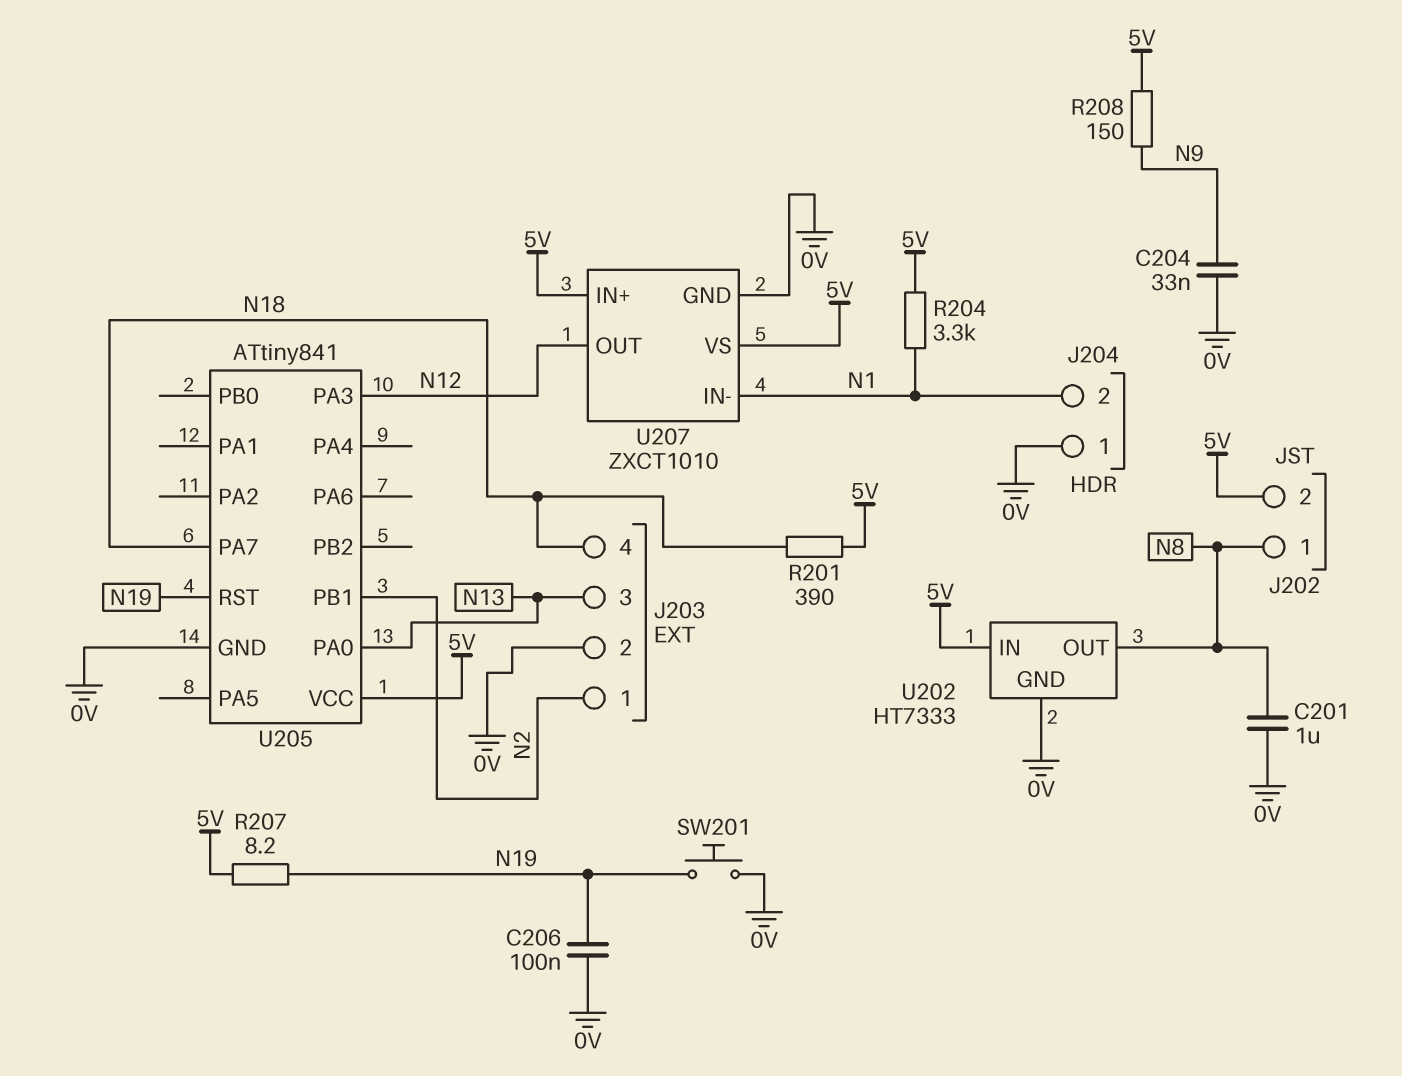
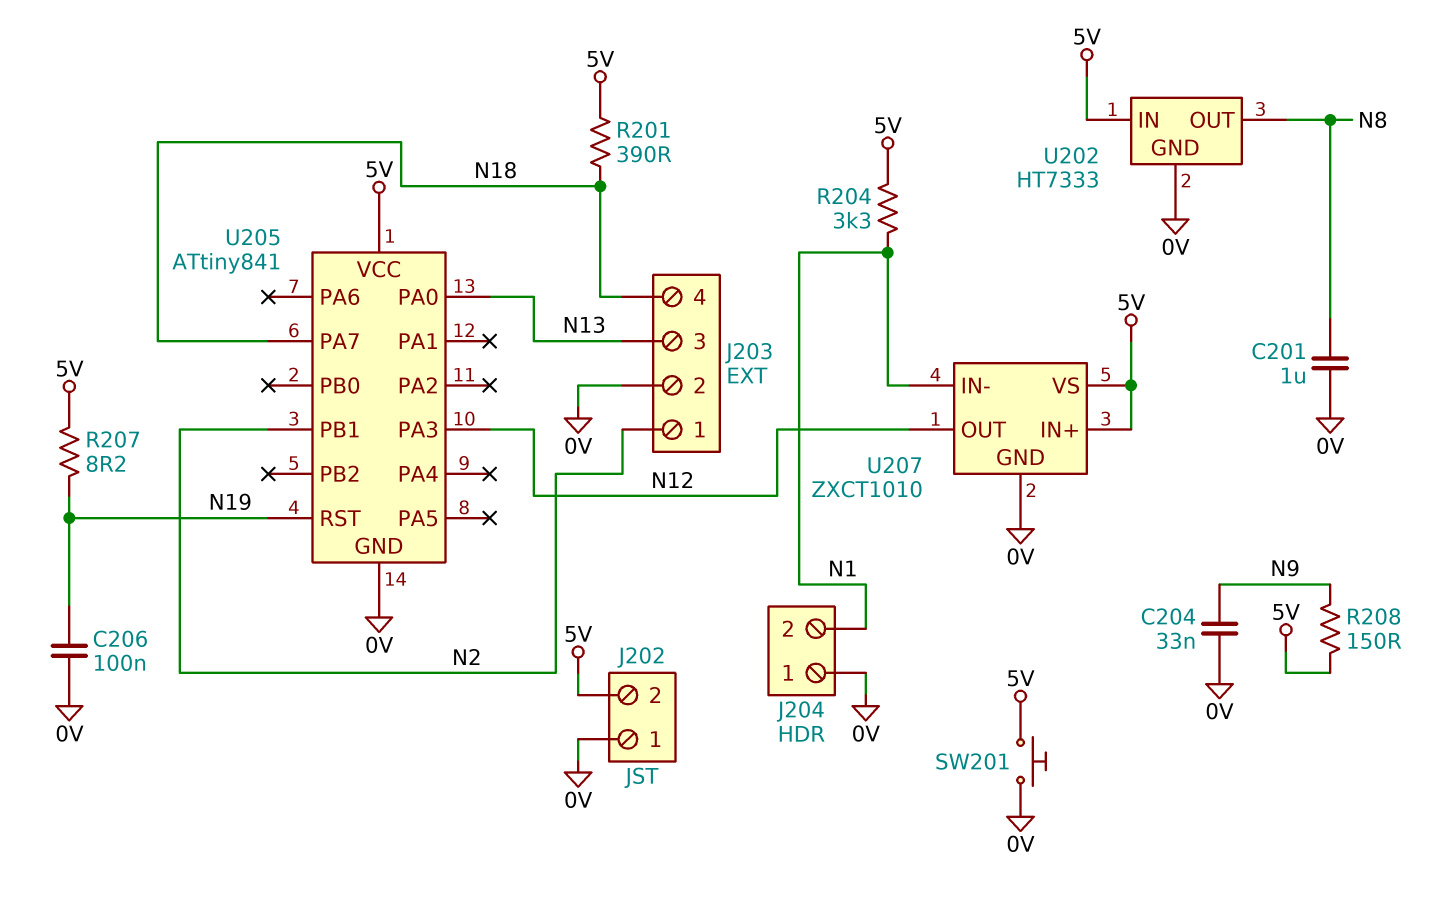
J202 pin 1: N8 -> 0V
SW201: button (0V, N19) -> button (0V, 5V)

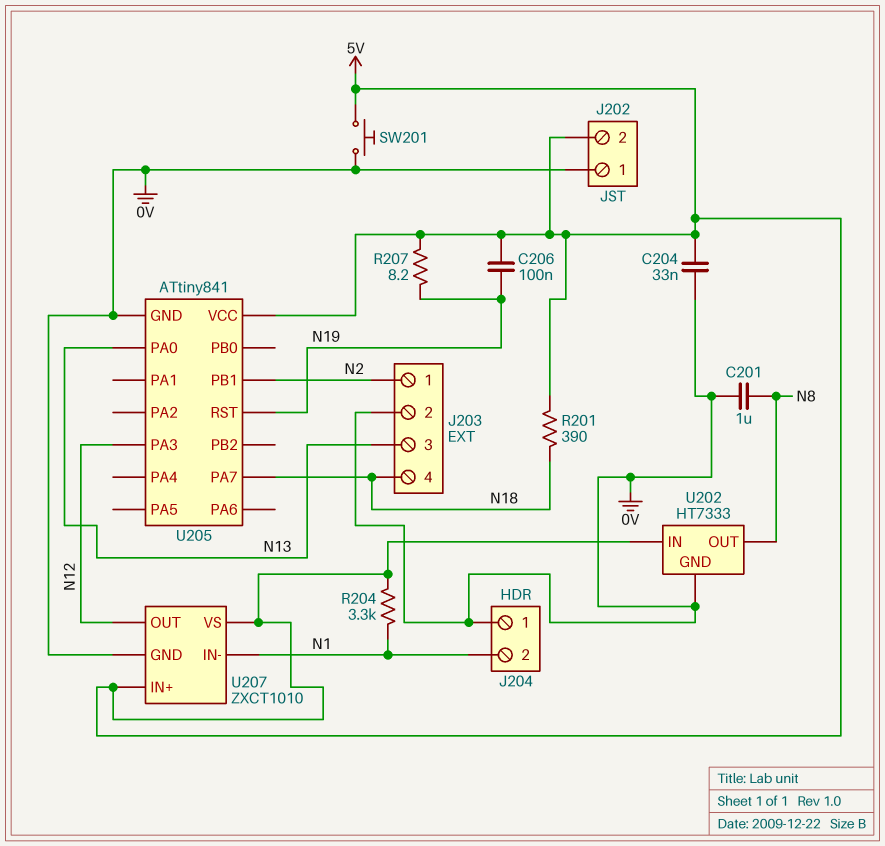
C204: 33nF (0V, N9) -> 33nF (0V, 5V)
C206: 100nF (0V, N19) -> 100nF (5V, N19)
R208: 150 (5V, N9) -> none

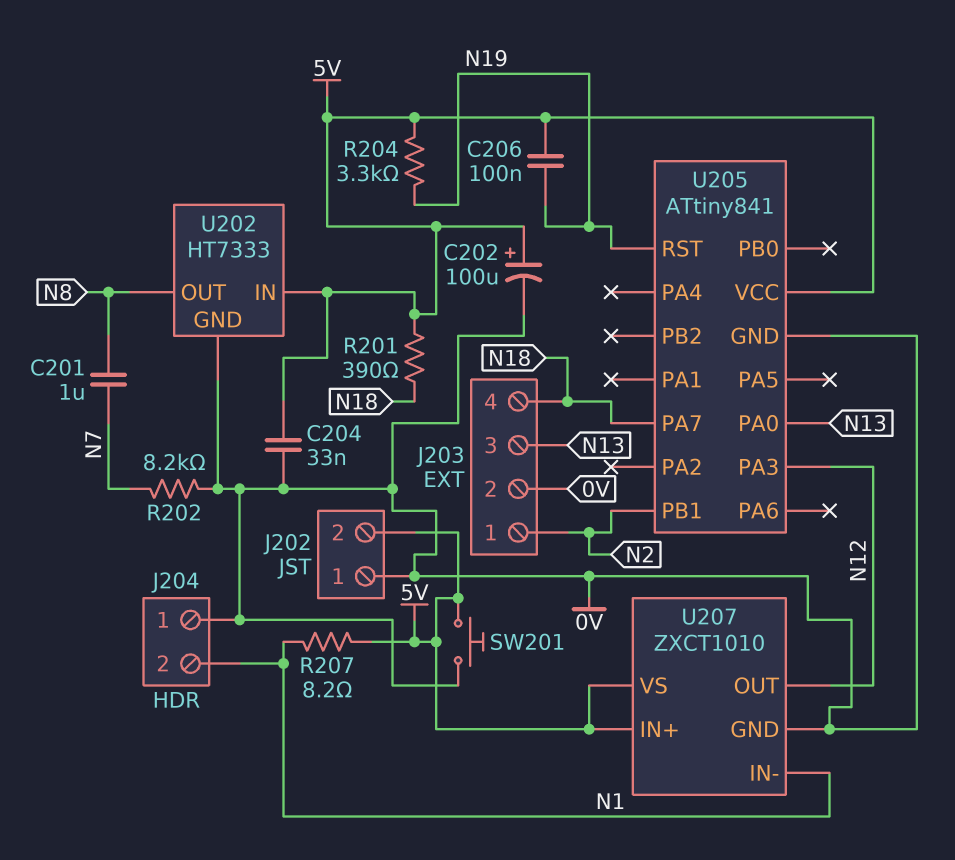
C201: 1uF (0V, N8) -> 1uF (N7, N8)
C202: none -> 100uF (plus 5V, minus 0V)
R202: none -> 8.2k (0V, N7)
R204: 3.3k (5V, N1) -> 3.3k (5V, N19)
R207: 8.2 (5V, N19) -> 8.2 (5V, N1)

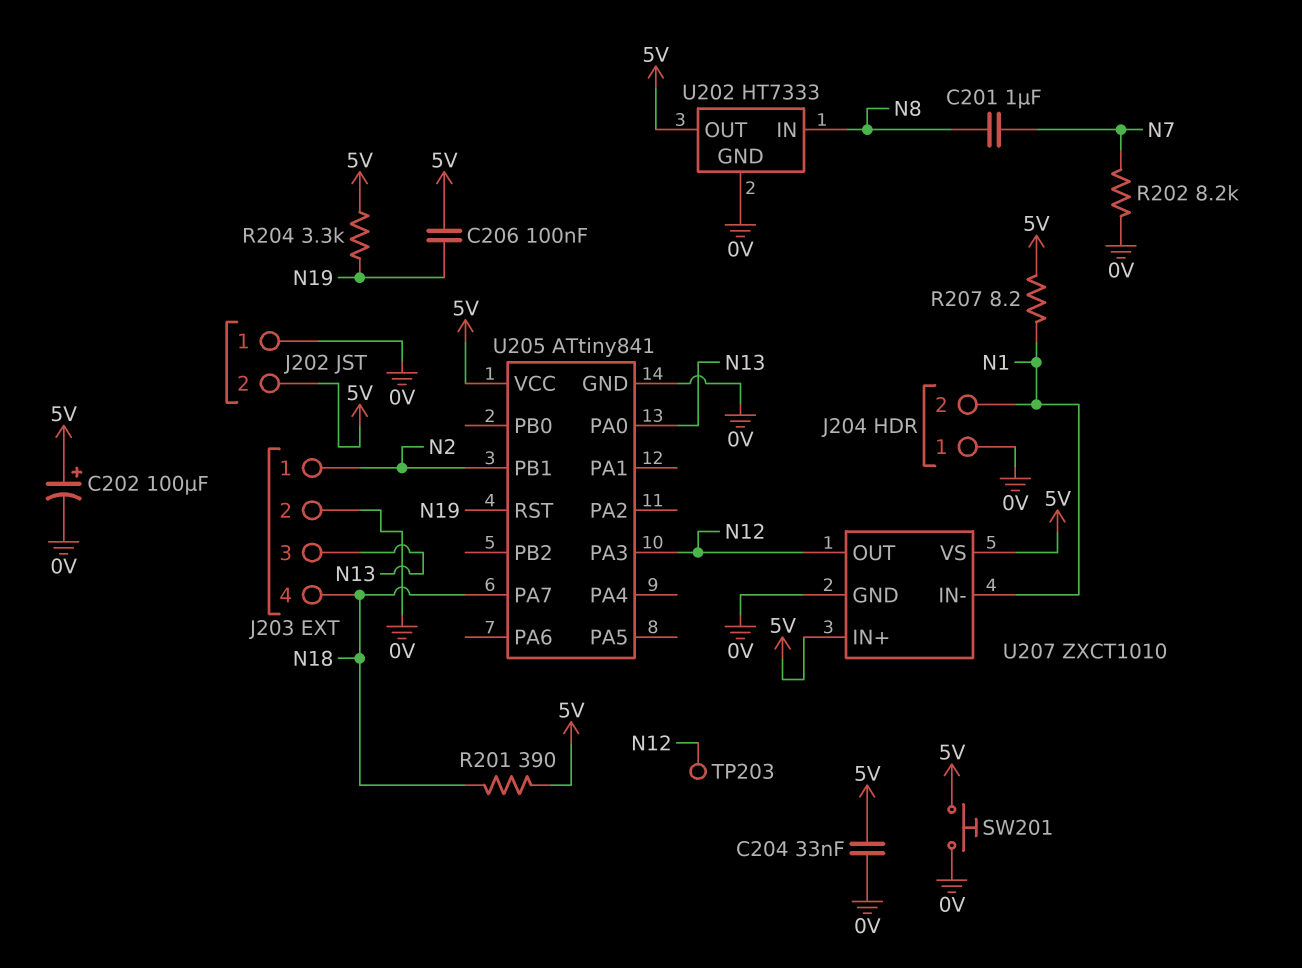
TP203: none -> test point (N12)
U202 pin IN: 5V -> N8
U202 pin OUT: N8 -> 5V

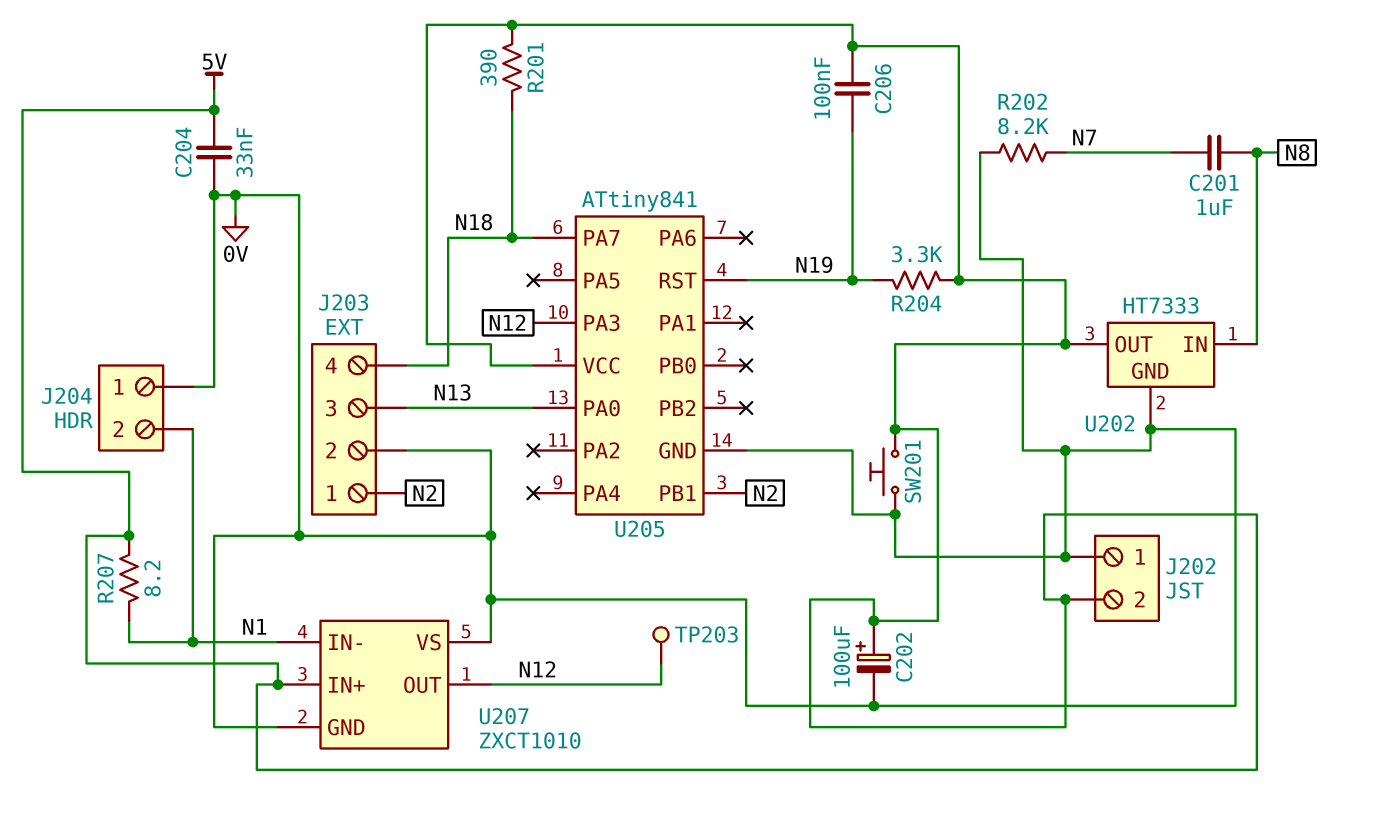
U207 pin VS: 5V -> 0V

